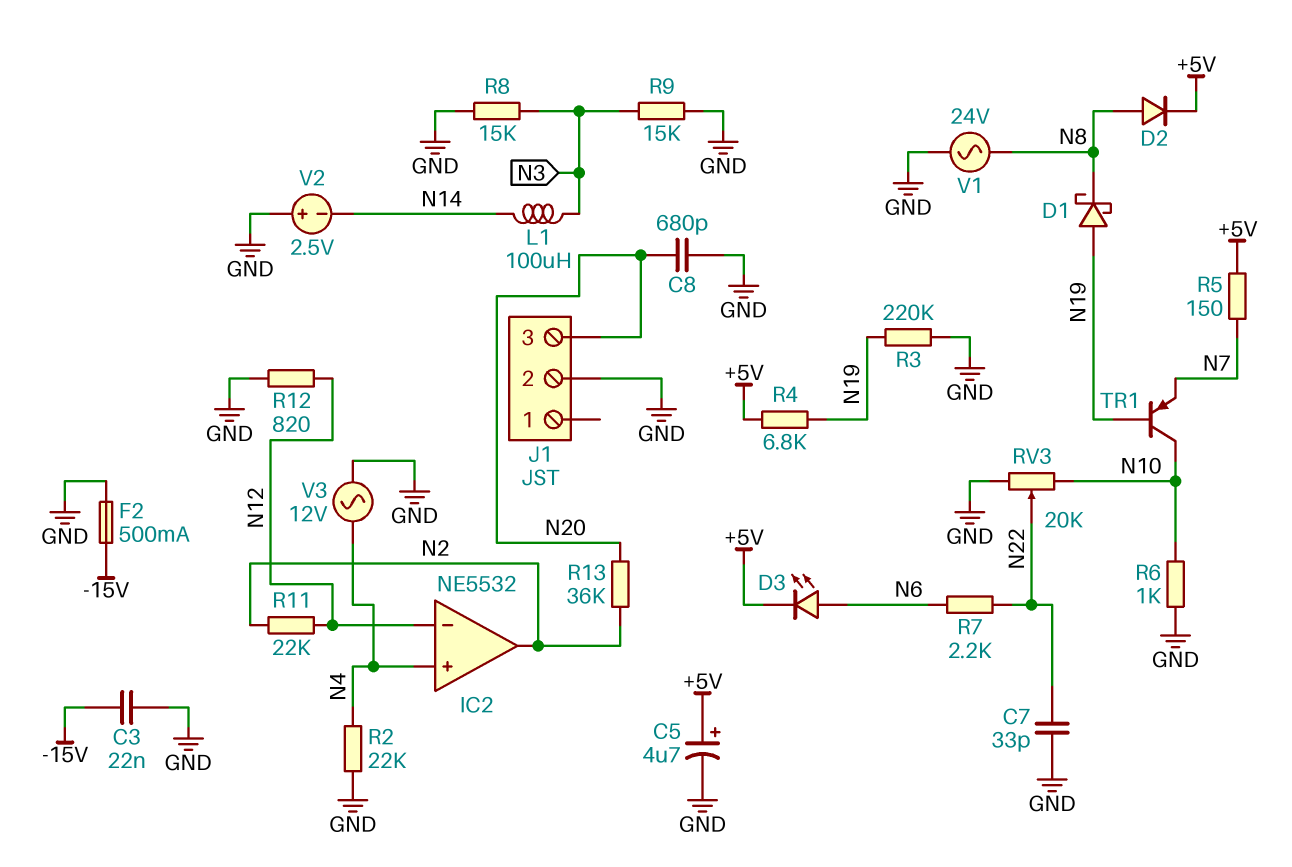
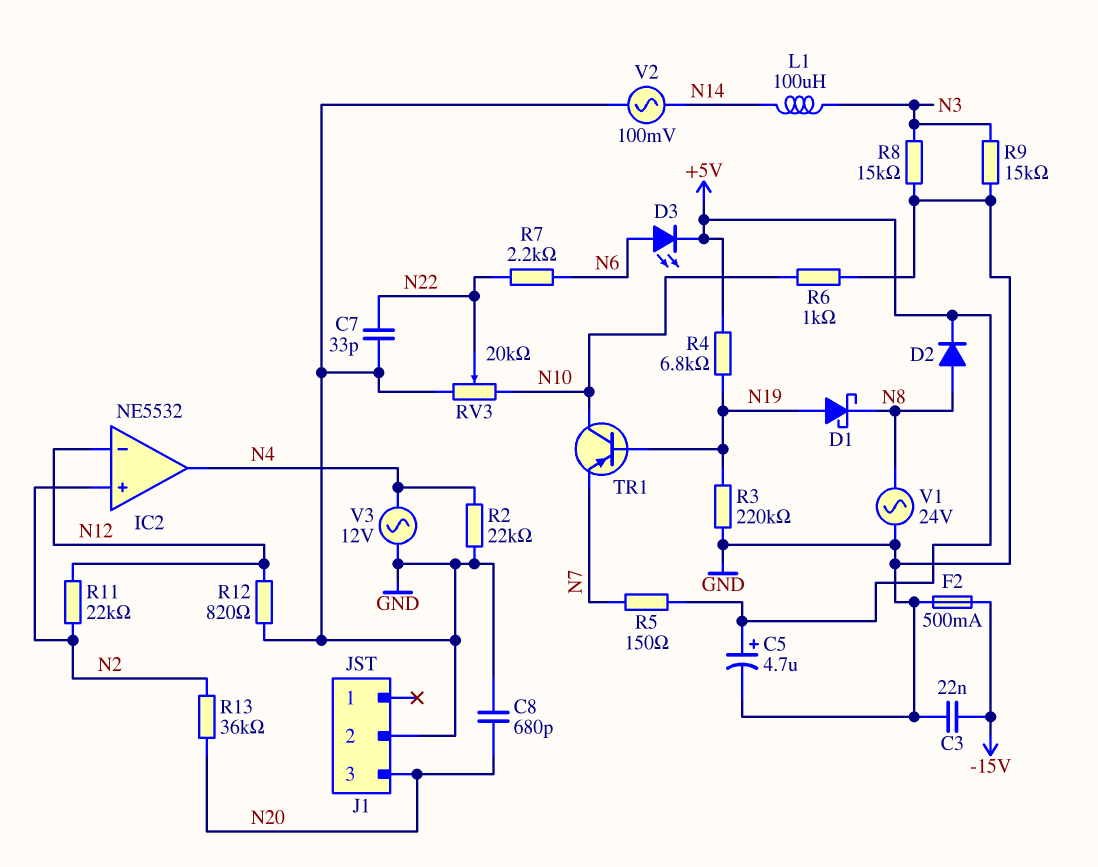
IC2 pin in+: N4 -> N2
IC2 pin out: N2 -> N4
V2: 2.5V (plus GND, minus N14) -> AC 100mV (GND, N14)

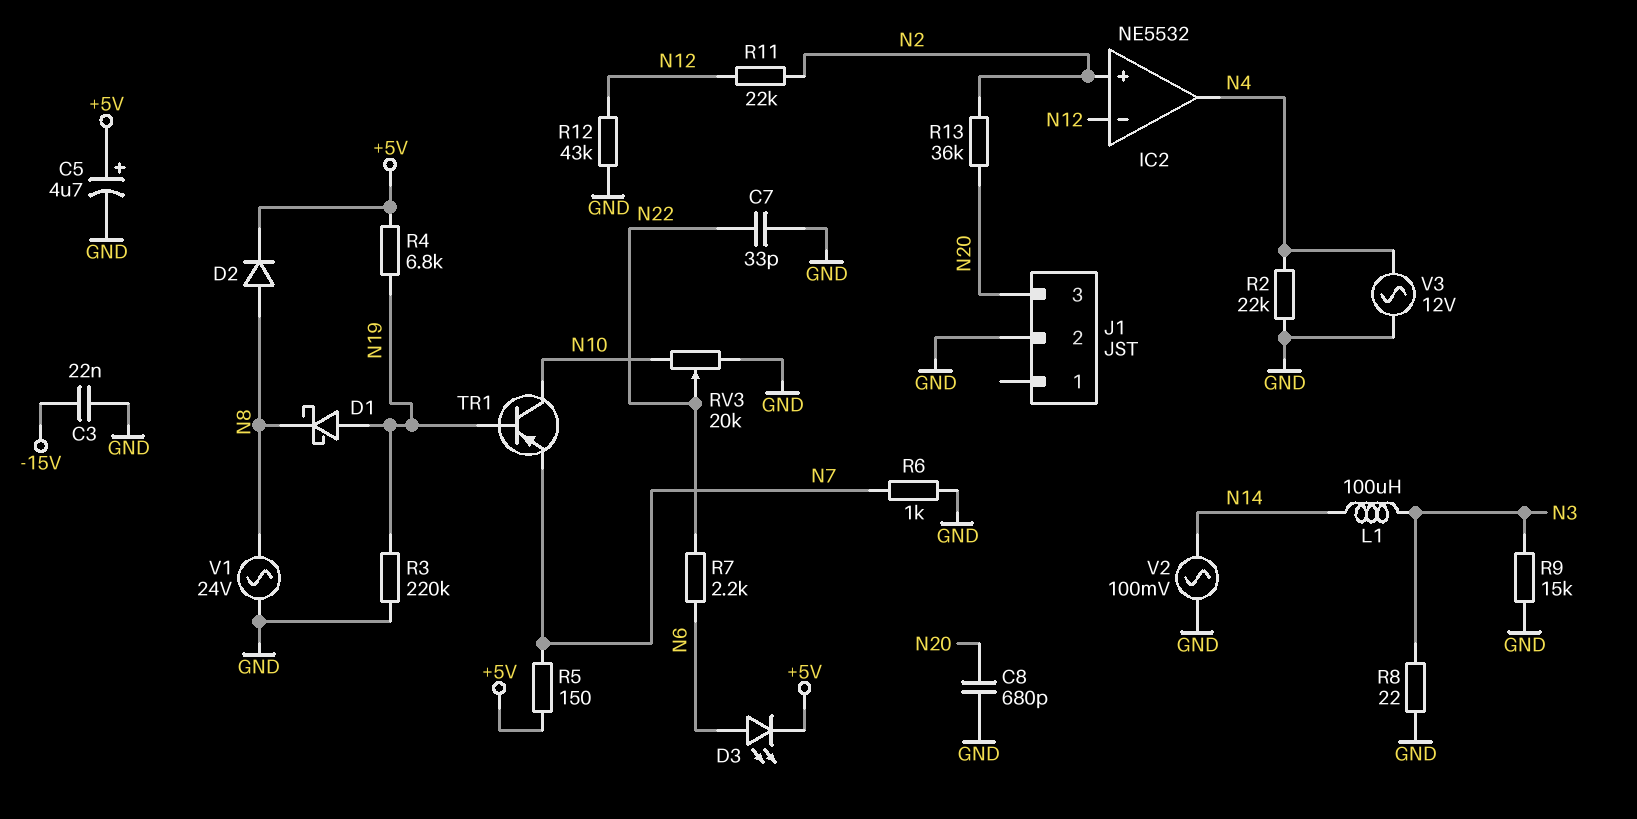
F2: 500mA (-15V, GND) -> none
R6: 1k (GND, N10) -> 1k (GND, N7)
R8: 15k (GND, N3) -> 22 (GND, N3)
R12: 820 (GND, N12) -> 43k (GND, N12)

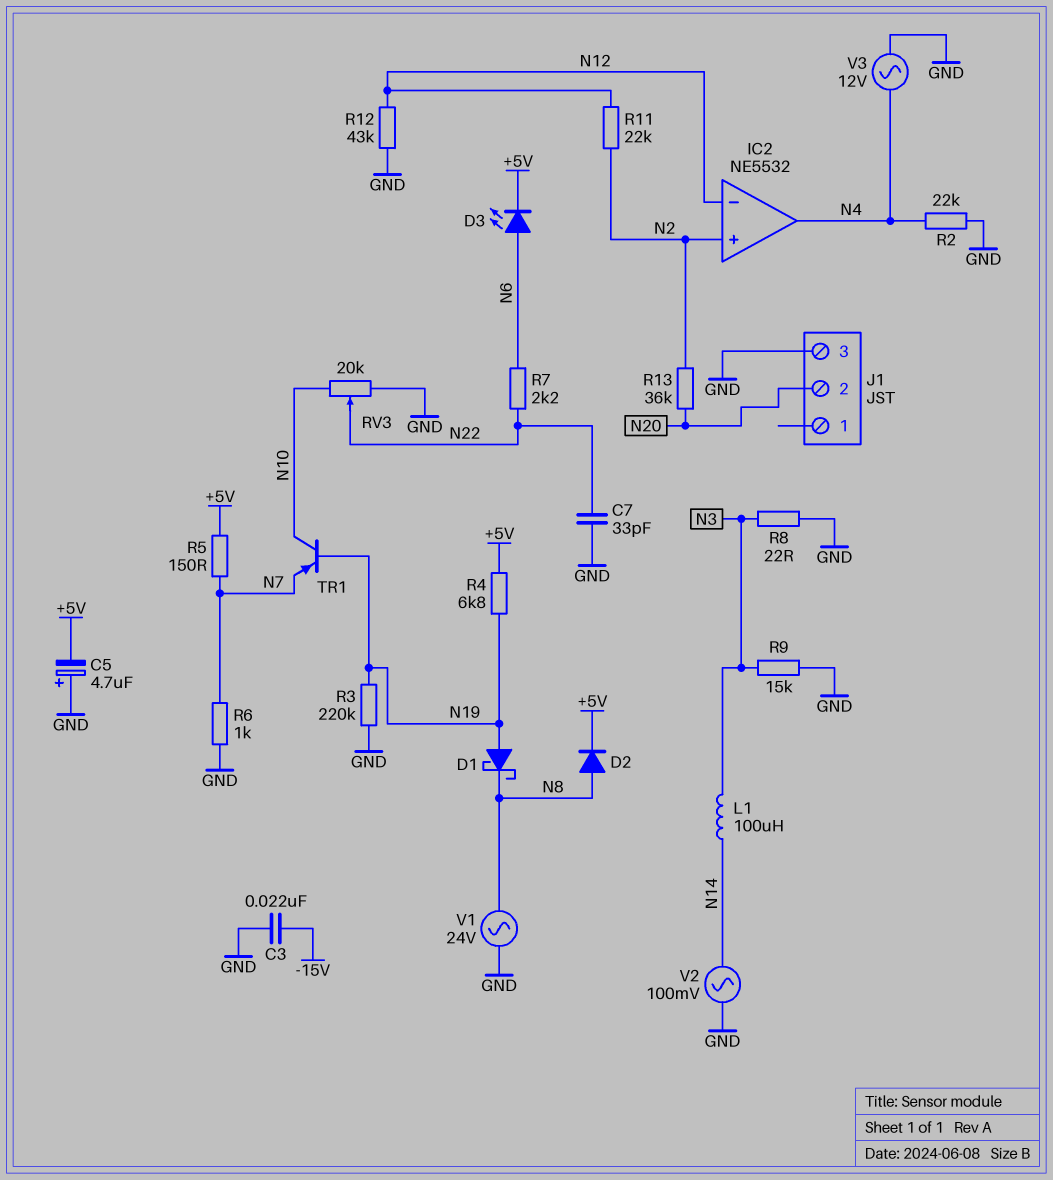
C5: 4.7uF (plus +5V, minus GND) -> 4.7uF (plus GND, minus +5V)
C8: 680pF (GND, N20) -> none
J1 pin 2: GND -> N20
J1 pin 3: N20 -> GND

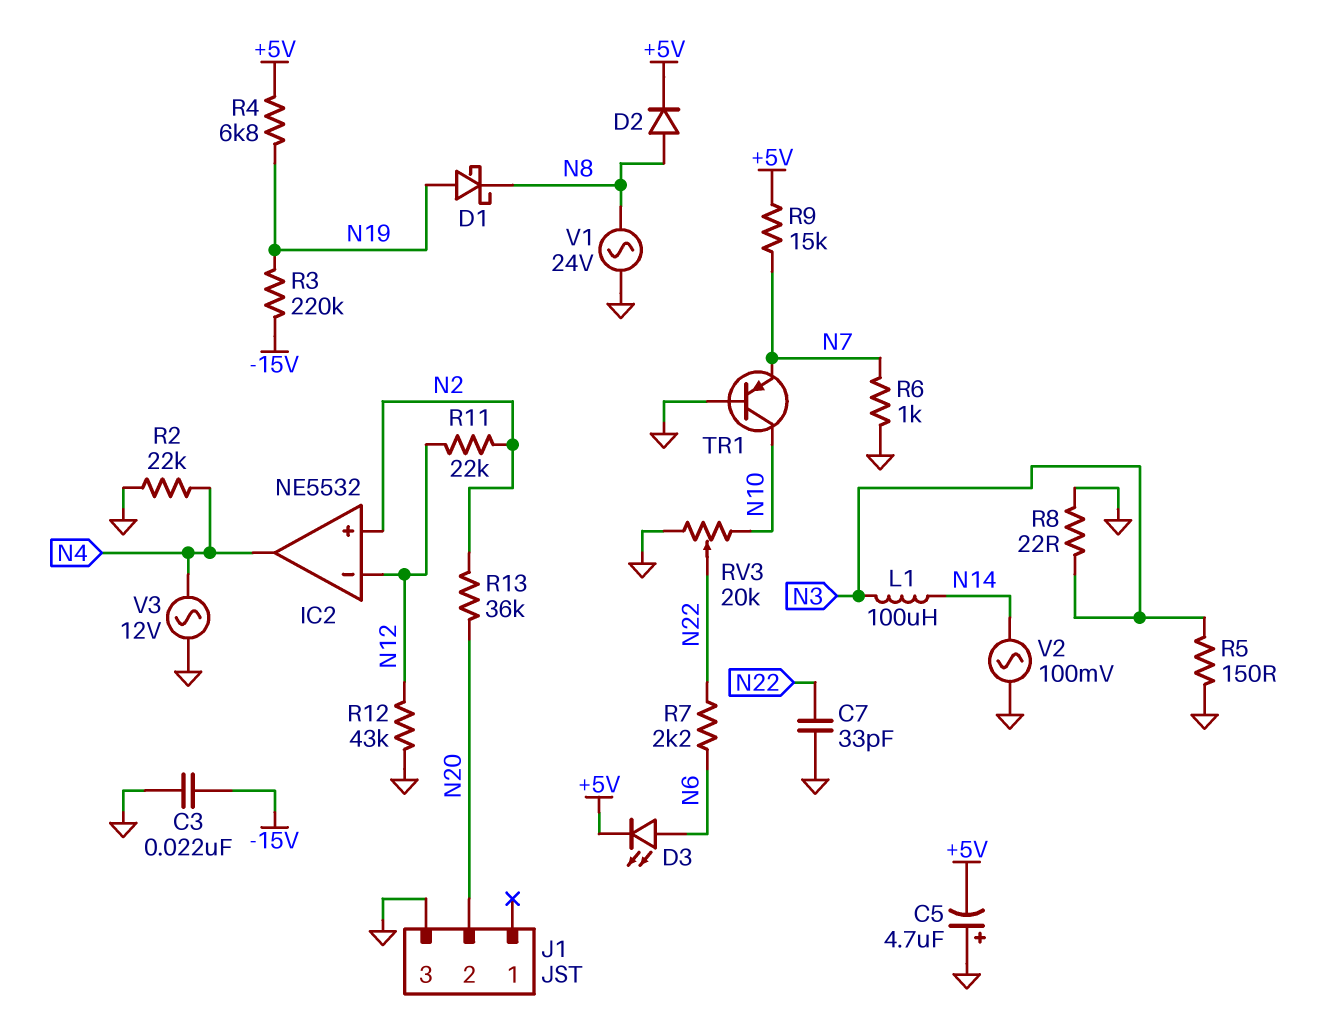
R3: 220k (GND, N19) -> 220k (-15V, N19)
R5: 150 (+5V, N7) -> 150 (GND, N3)
R9: 15k (GND, N3) -> 15k (+5V, N7)
TR1: PNP (B N19, C N10, E N7) -> PNP (B GND, C N10, E N7)

